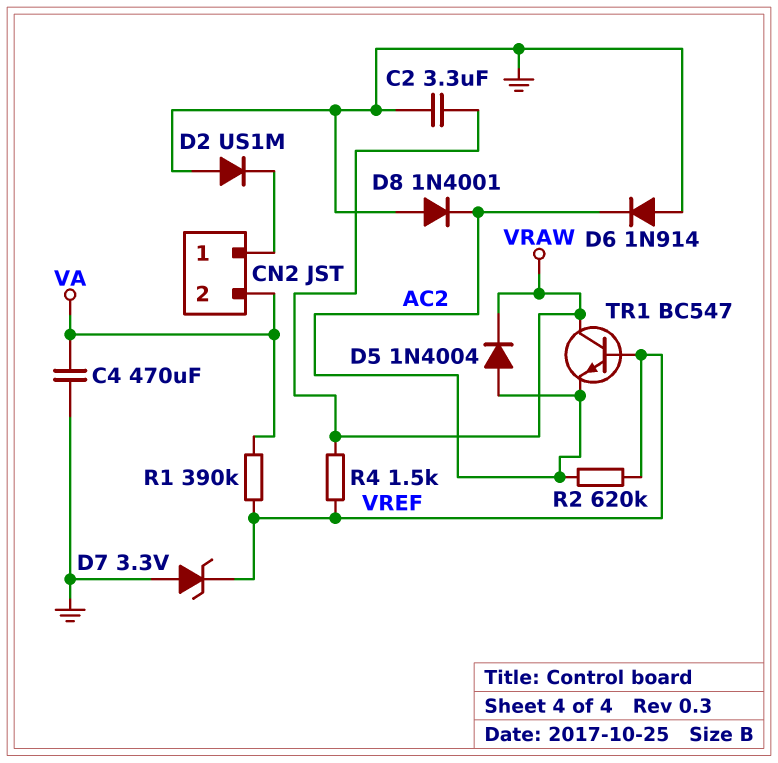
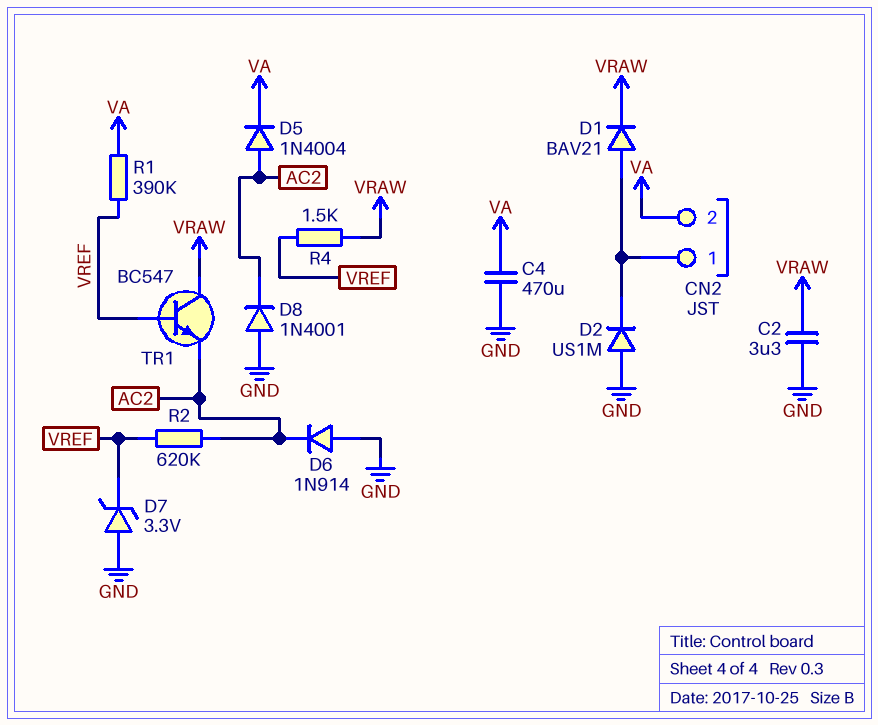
D1: none -> diode BAV21 (A CN2/1, K VRAW)
D5: diode 1N4004 (A AC2, K VRAW) -> diode 1N4004 (A AC2, K VA)

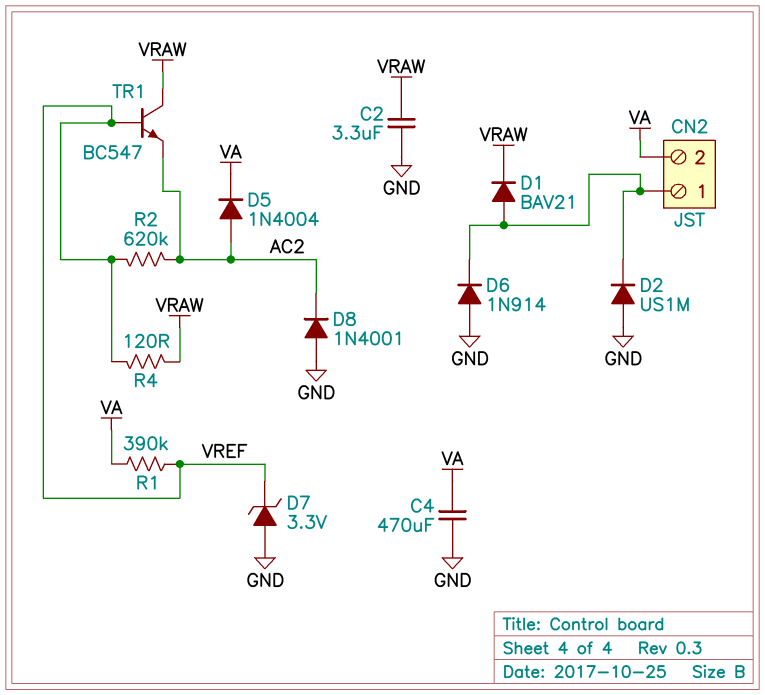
D6: diode 1N914 (A GND, K AC2) -> diode 1N914 (A GND, K CN2/1)
R4: 1.5k (VRAW, VREF) -> 120 (VRAW, VREF)

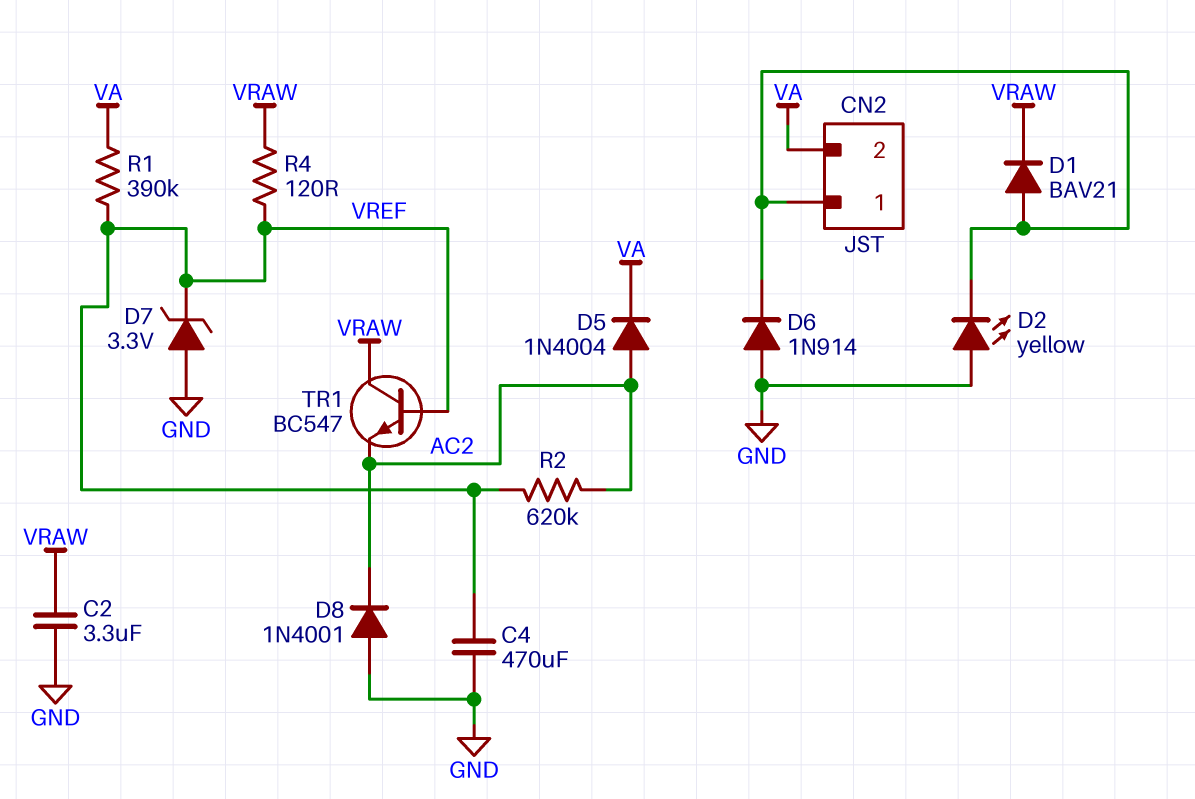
C4: 470uF (GND, VA) -> 470uF (GND, VREF)
D2: diode US1M (A GND, K CN2/1) -> LED yellow (A GND, K CN2/1)

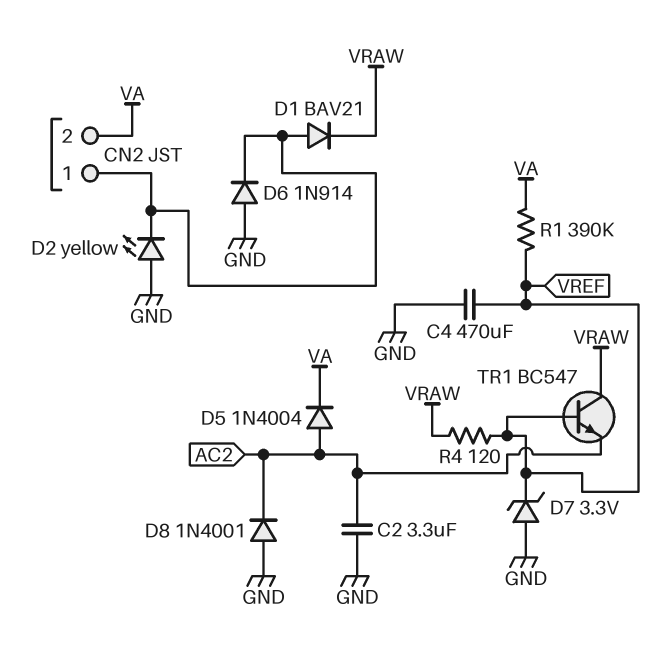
C2: 3.3uF (GND, VRAW) -> 3.3uF (AC2, GND)
R2: 620k (AC2, VREF) -> none

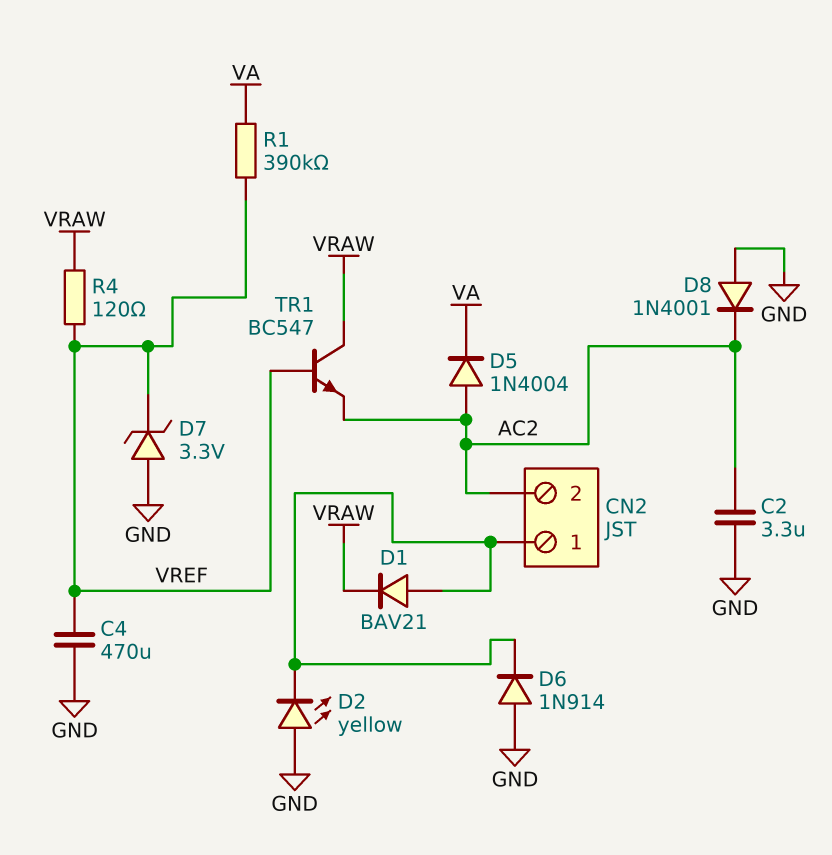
CN2 pin 2: VA -> AC2

